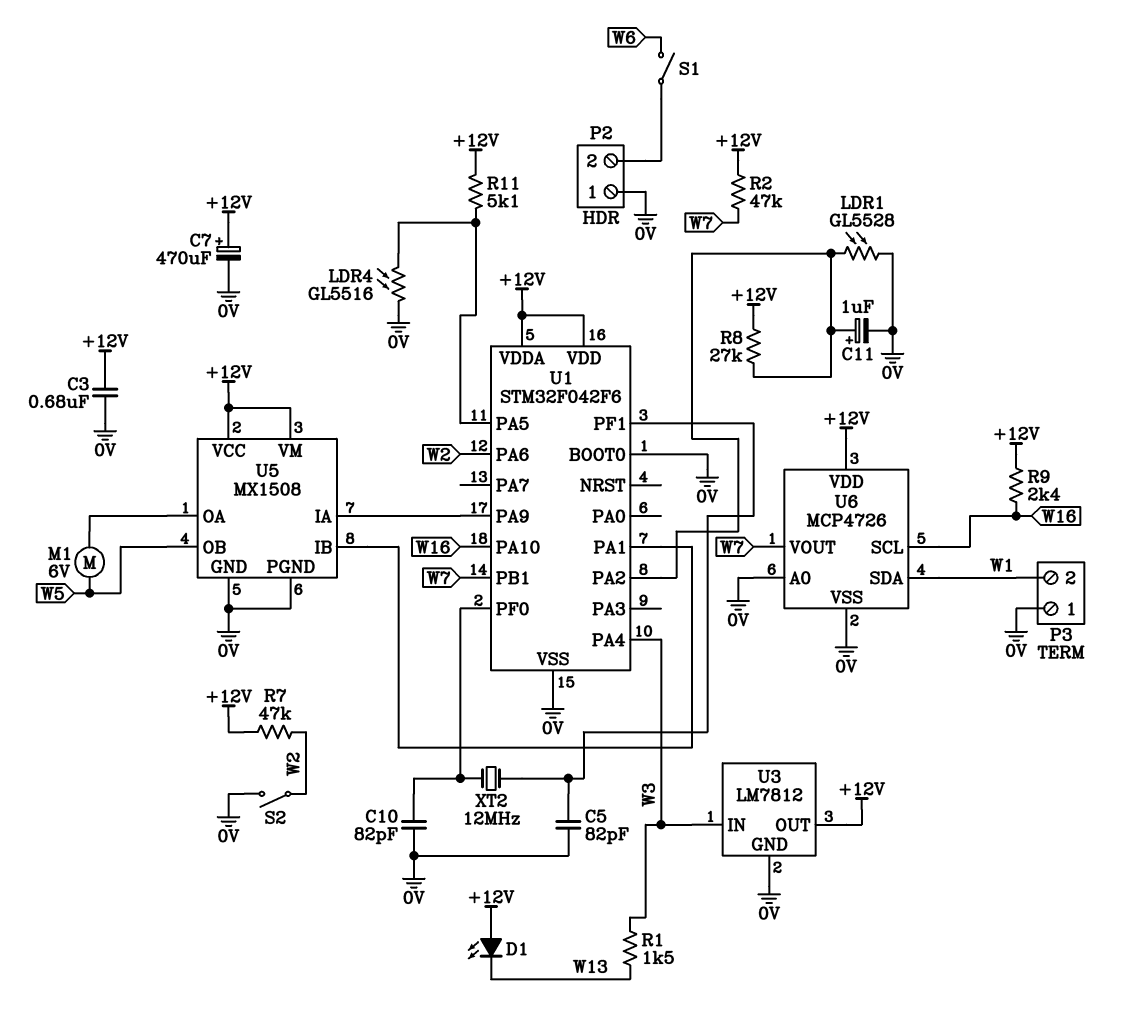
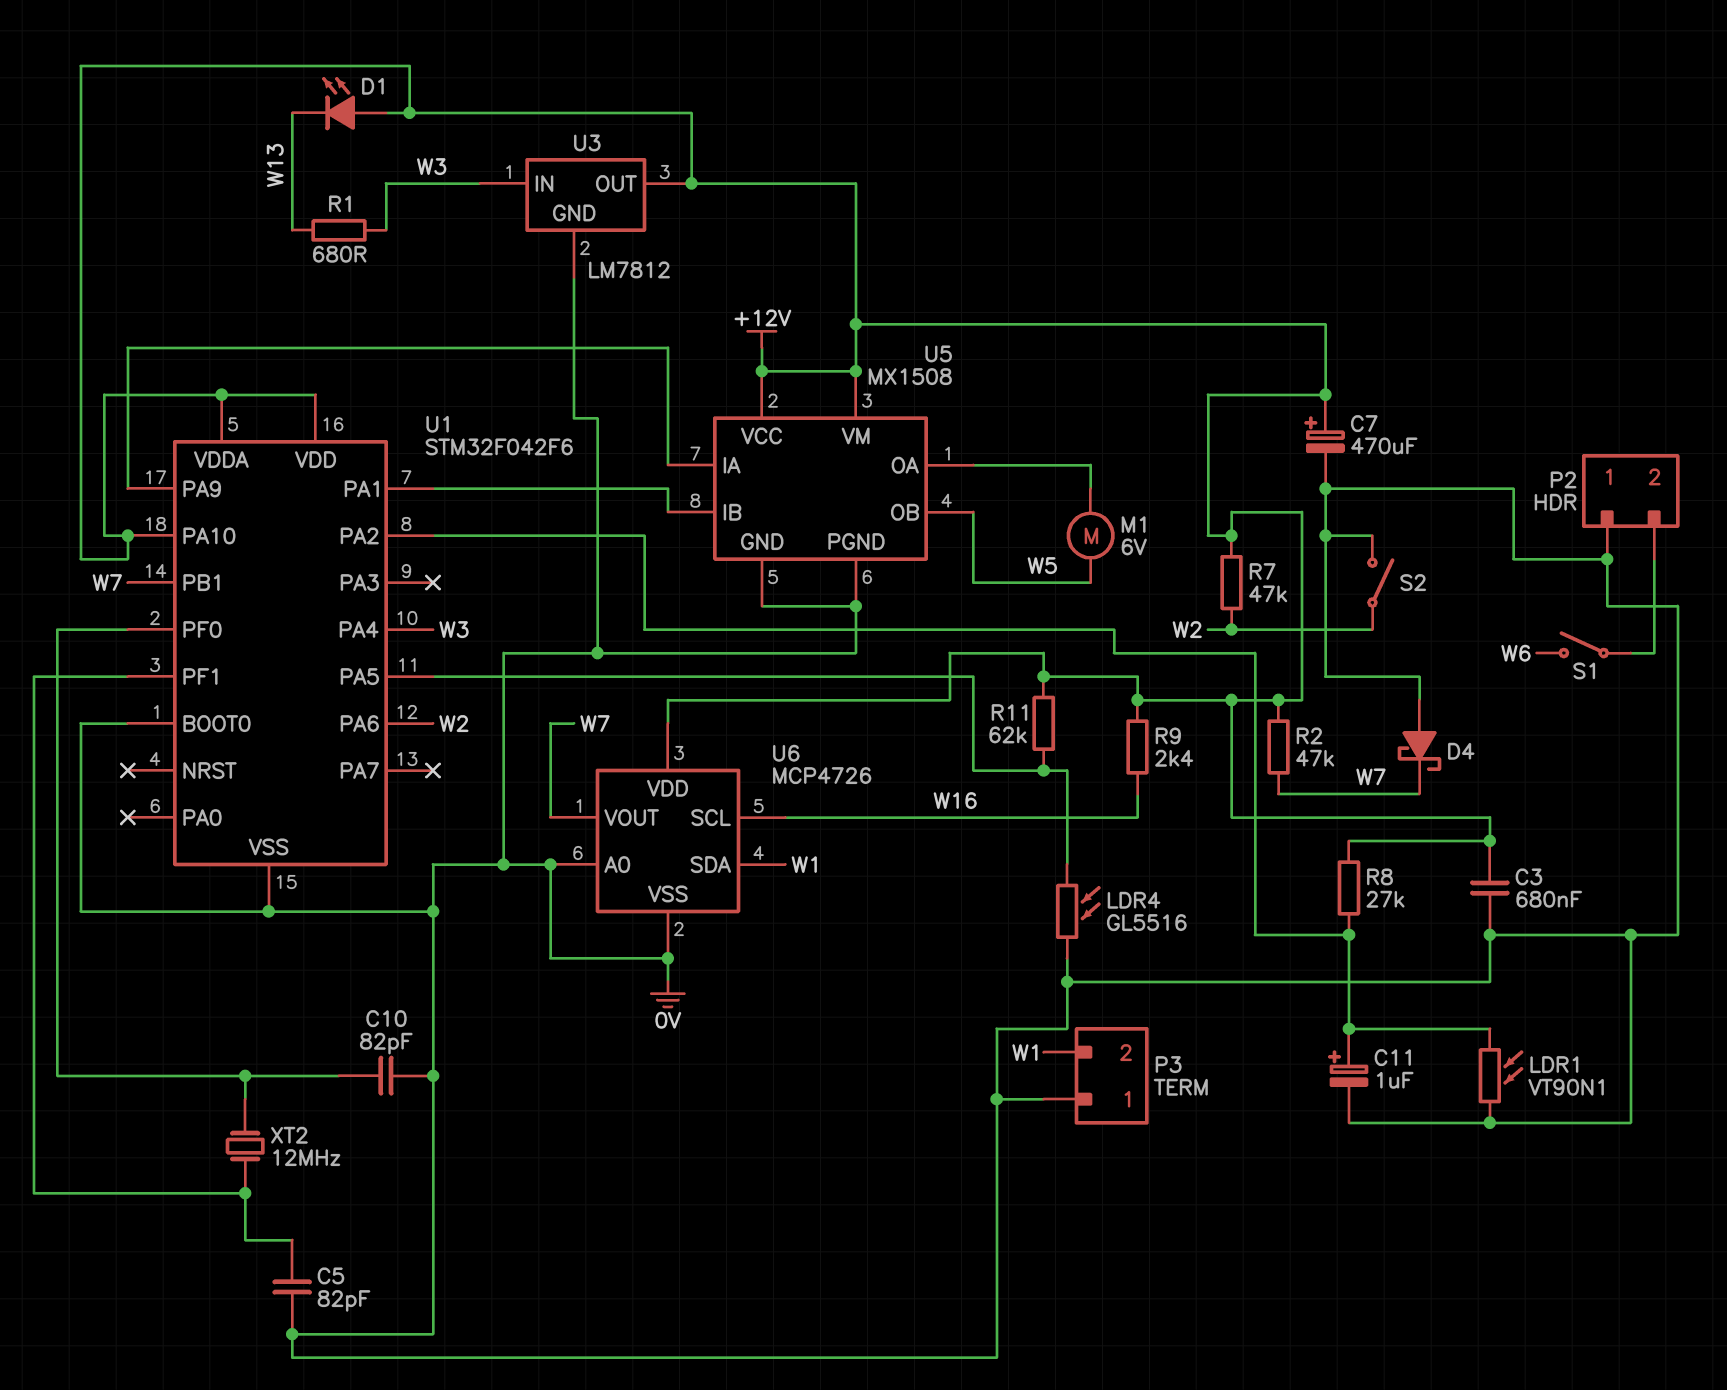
D4: none -> schottky (A 0V, K W7)
LDR1: GL5528 (0V, U1/PA2) -> VT90N1 (0V, U1/PA2)
R1: 1.5k (W3, W13) -> 680 (W3, W13)
R11: 5.1k (+12V, U1/PA5) -> 62k (+12V, U1/PA5)
U1 pin PA10: W16 -> +12V

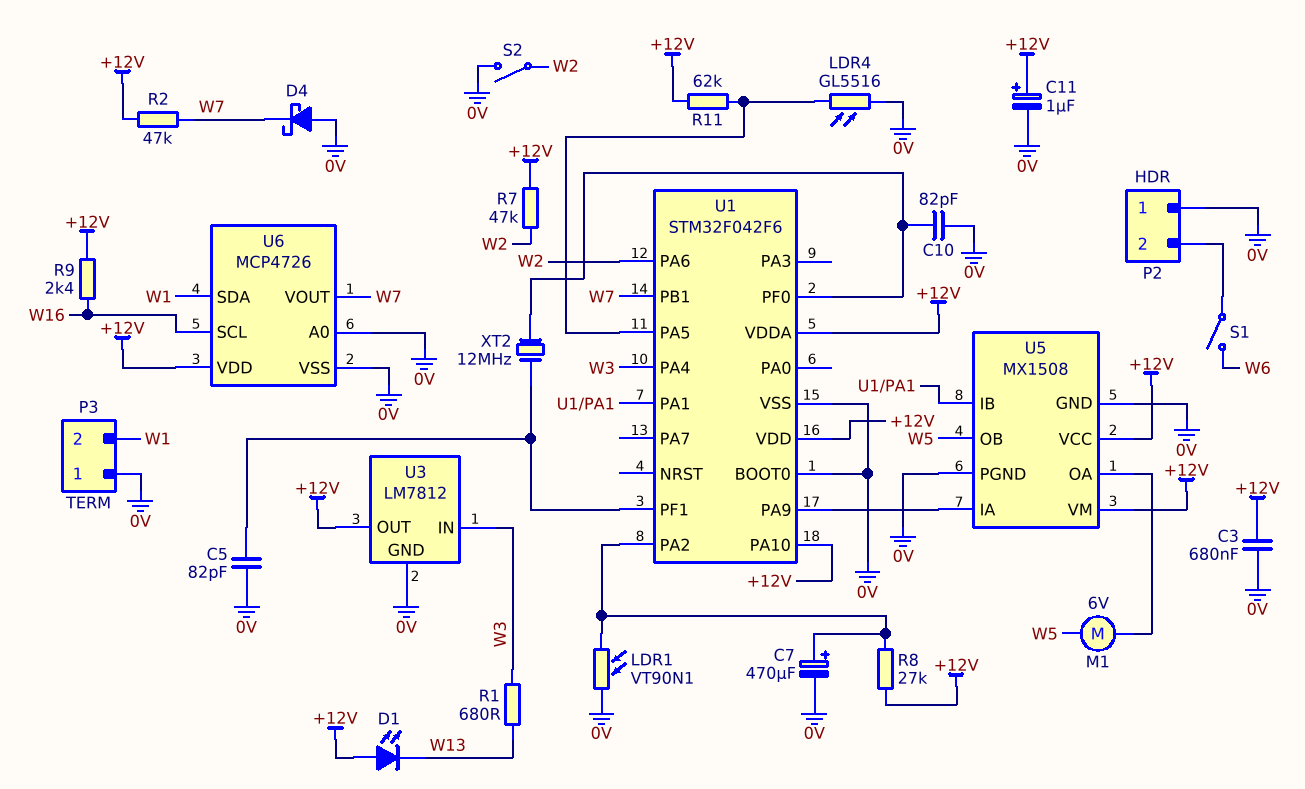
C7: 470uF (plus +12V, minus 0V) -> 470uF (plus U1/PA2, minus 0V)
C11: 1uF (plus U1/PA2, minus 0V) -> 1uF (plus +12V, minus 0V)

